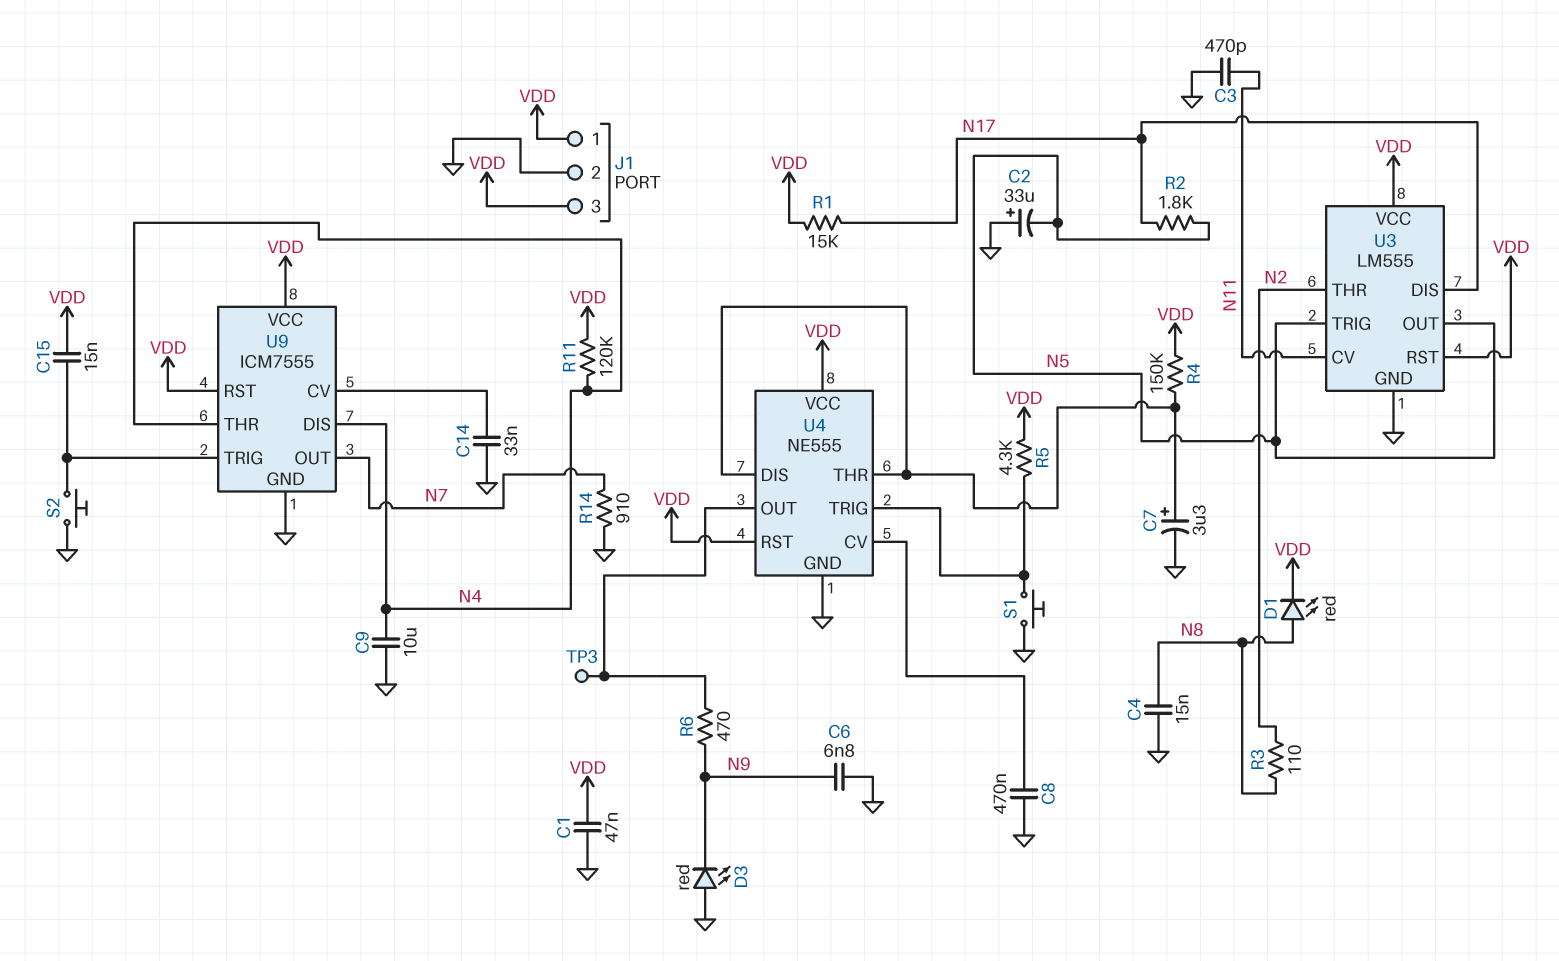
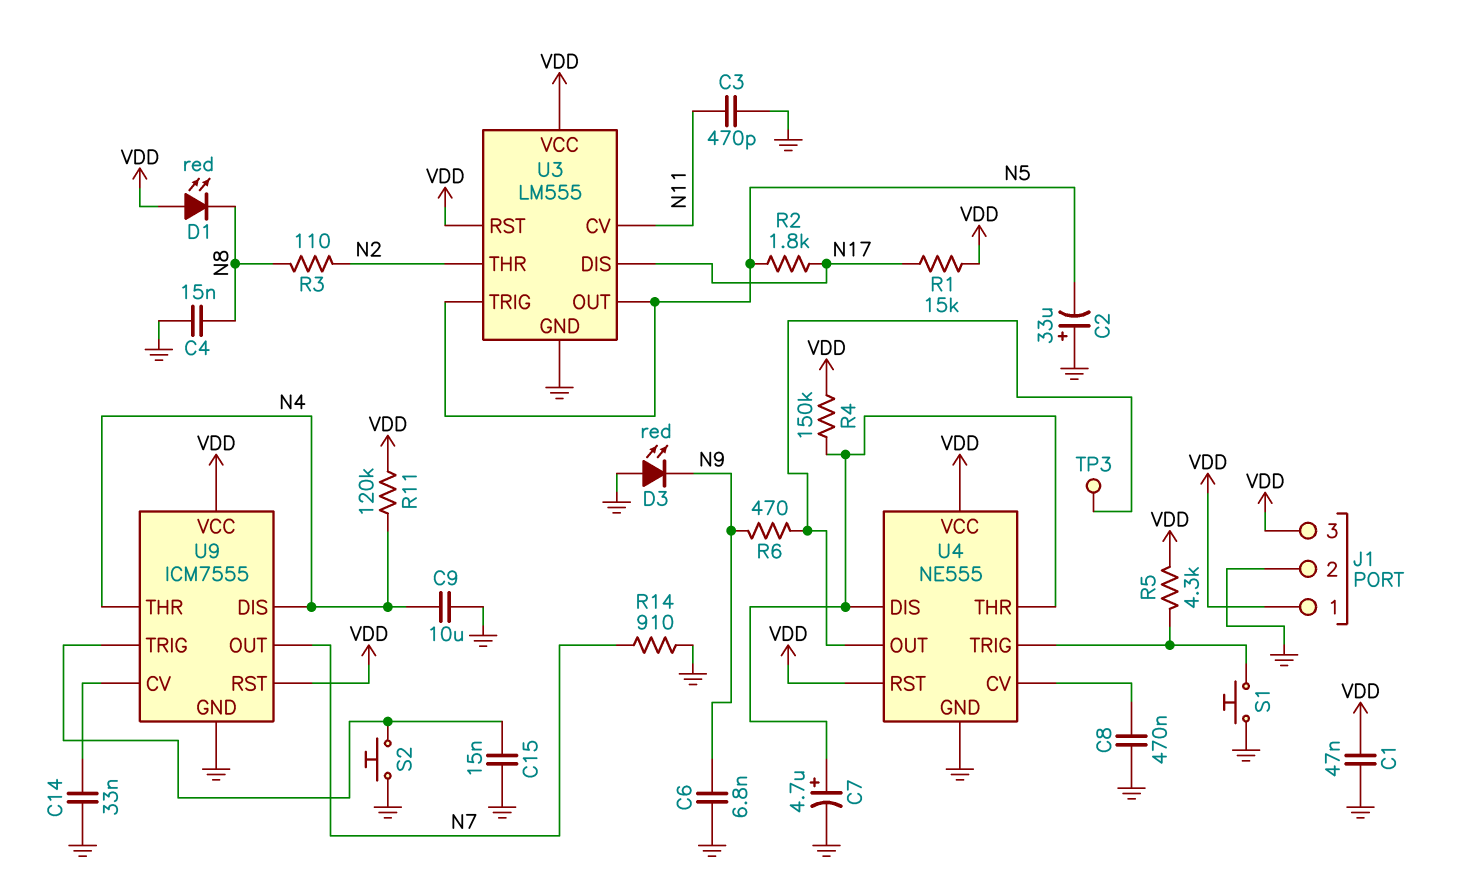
C7: 3.3uF (plus U4/DIS, minus GND) -> 4.7uF (plus U4/DIS, minus GND)
C15: 15nF (U9/TRIG, VDD) -> 15nF (GND, U9/TRIG)
D1: LED red (A N8, K VDD) -> LED red (A VDD, K N8)

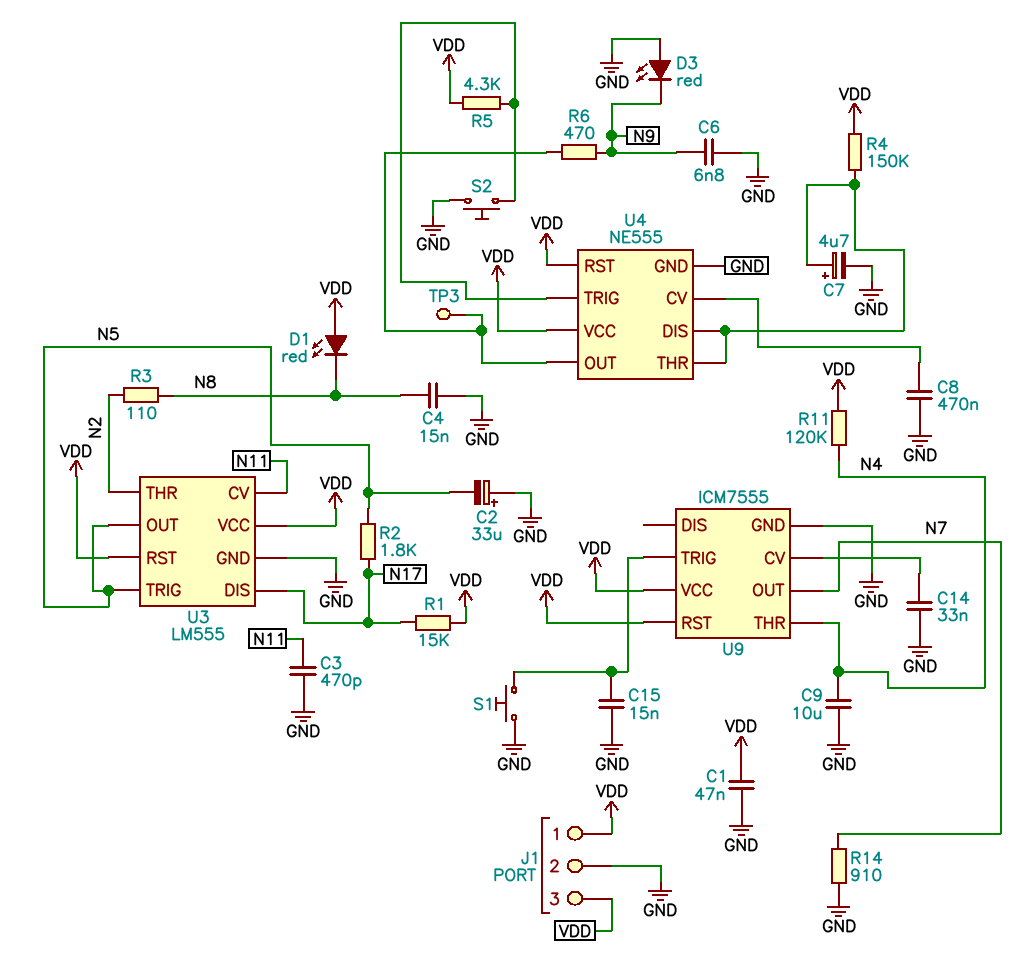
S1: button (GND, U4/TRIG) -> button (GND, U9/TRIG)
S2: button (GND, U9/TRIG) -> button (GND, U4/TRIG)
U9 pin DIS: N4 -> none

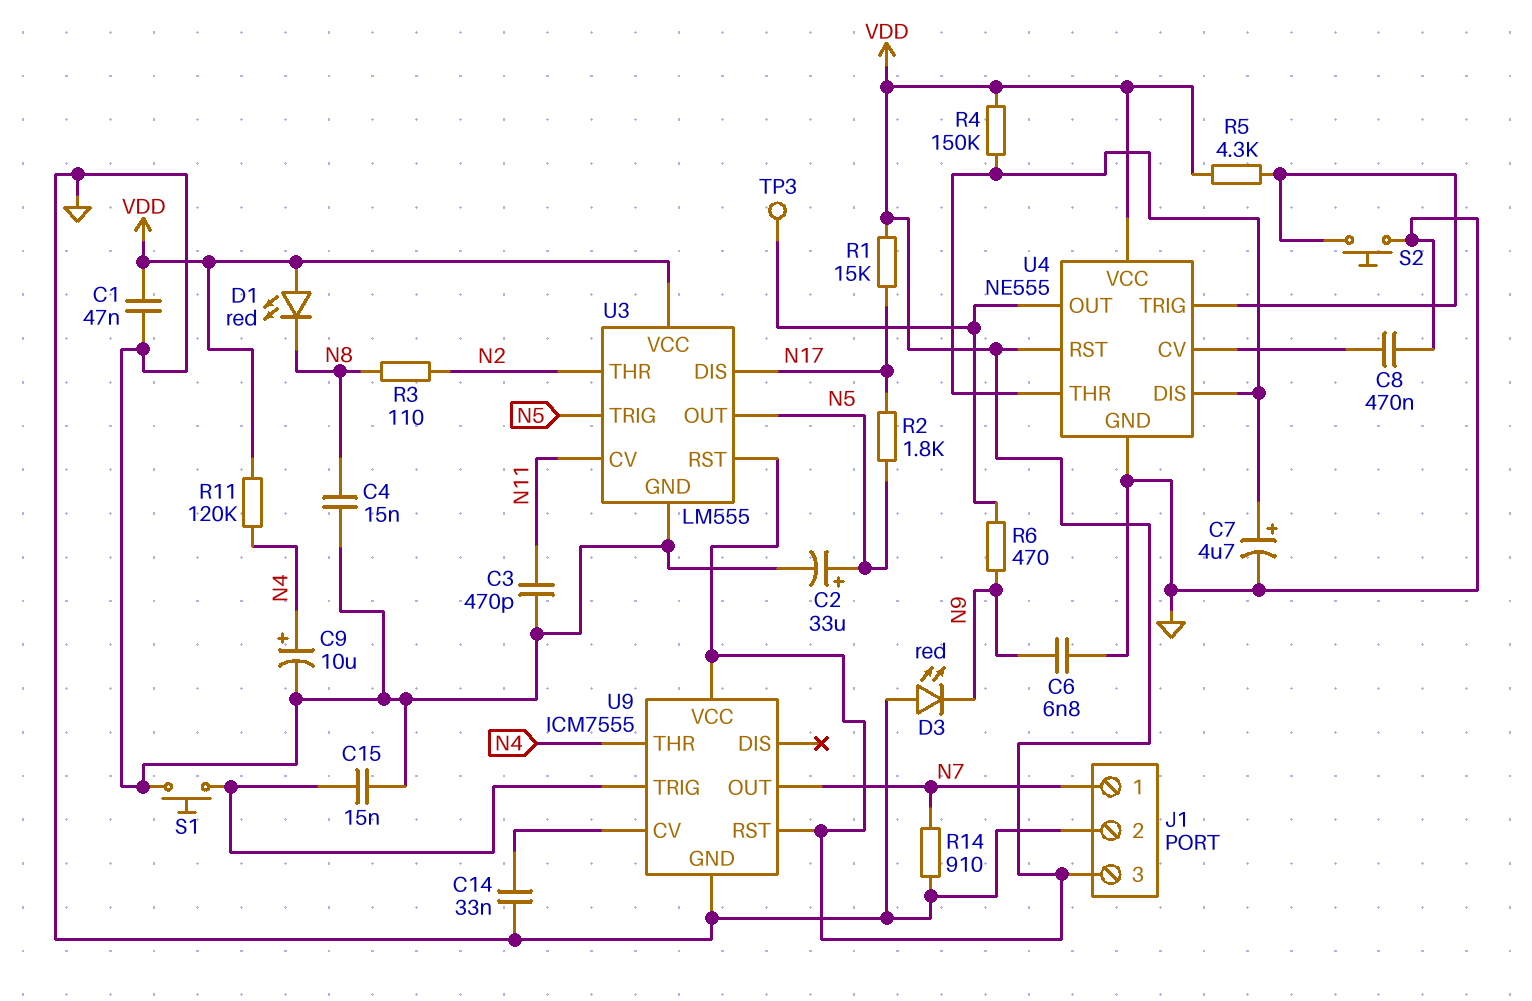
C2: 33uF (plus GND, minus N5) -> 33uF (plus N5, minus GND)
C9: 10uF (GND, N4) -> 10uF (plus N4, minus GND)
J1 pin 1: VDD -> N7

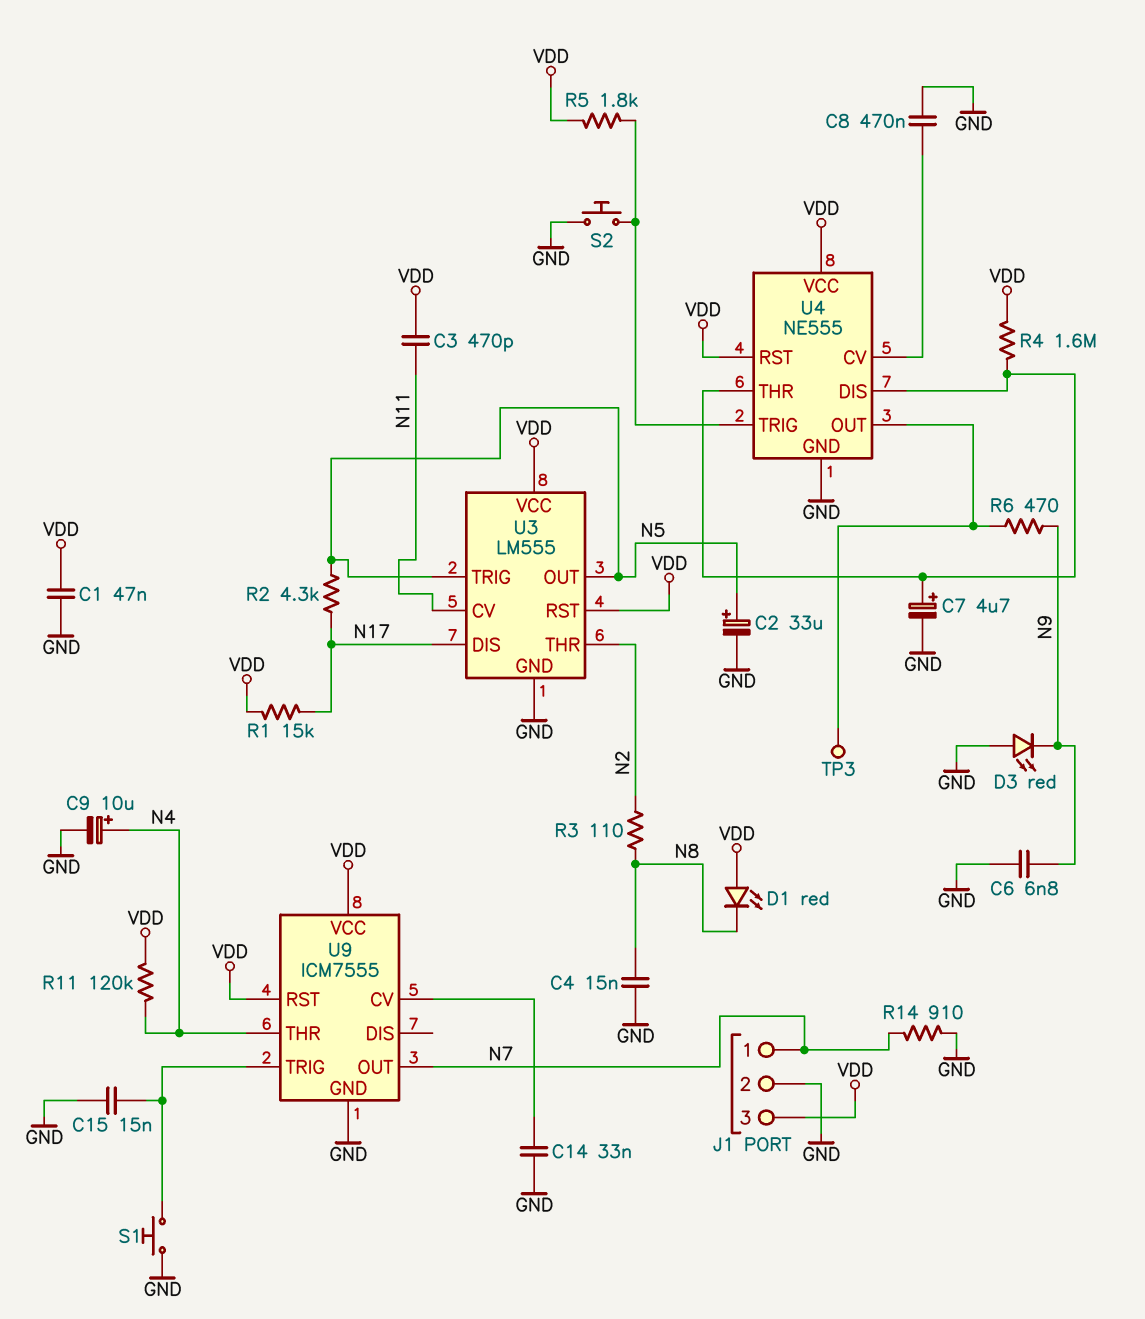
C3: 470pF (GND, N11) -> 470pF (N11, VDD)
R2: 1.8k (N5, N17) -> 4.3k (N5, N17)
R4: 150k (U4/DIS, VDD) -> 1.6M (U4/DIS, VDD)
R5: 4.3k (U4/TRIG, VDD) -> 1.8k (U4/TRIG, VDD)

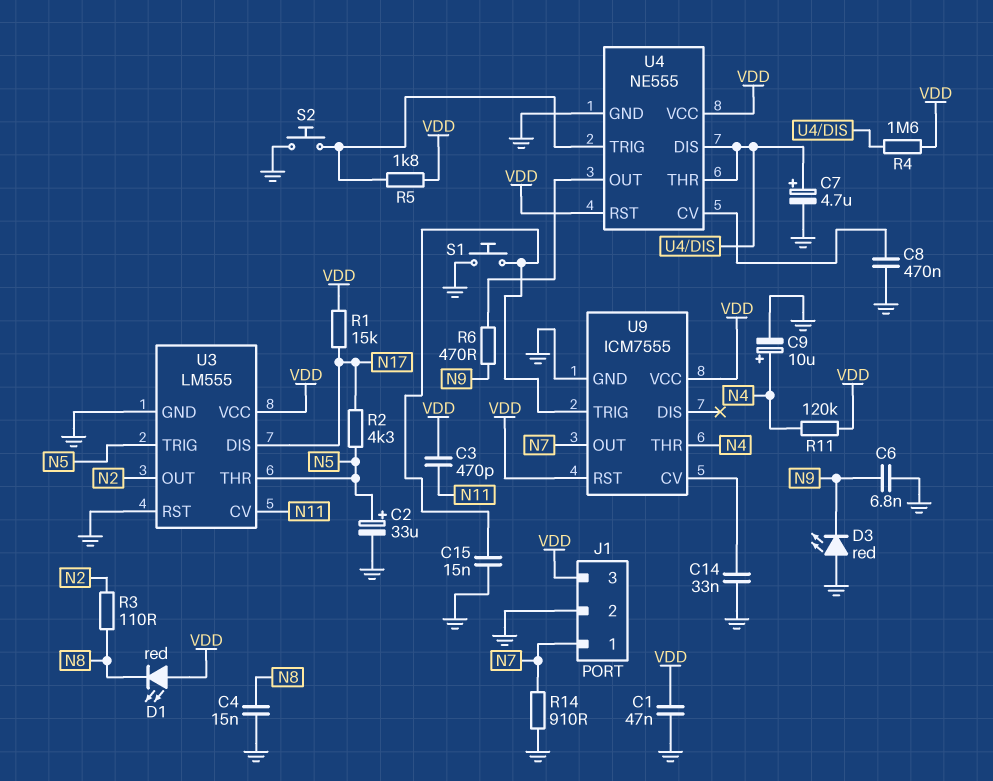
TP3: test point (U4/OUT) -> none
U3 pin OUT: N5 -> N2
U3 pin RST: VDD -> GND
U3 pin THR: N2 -> N5

